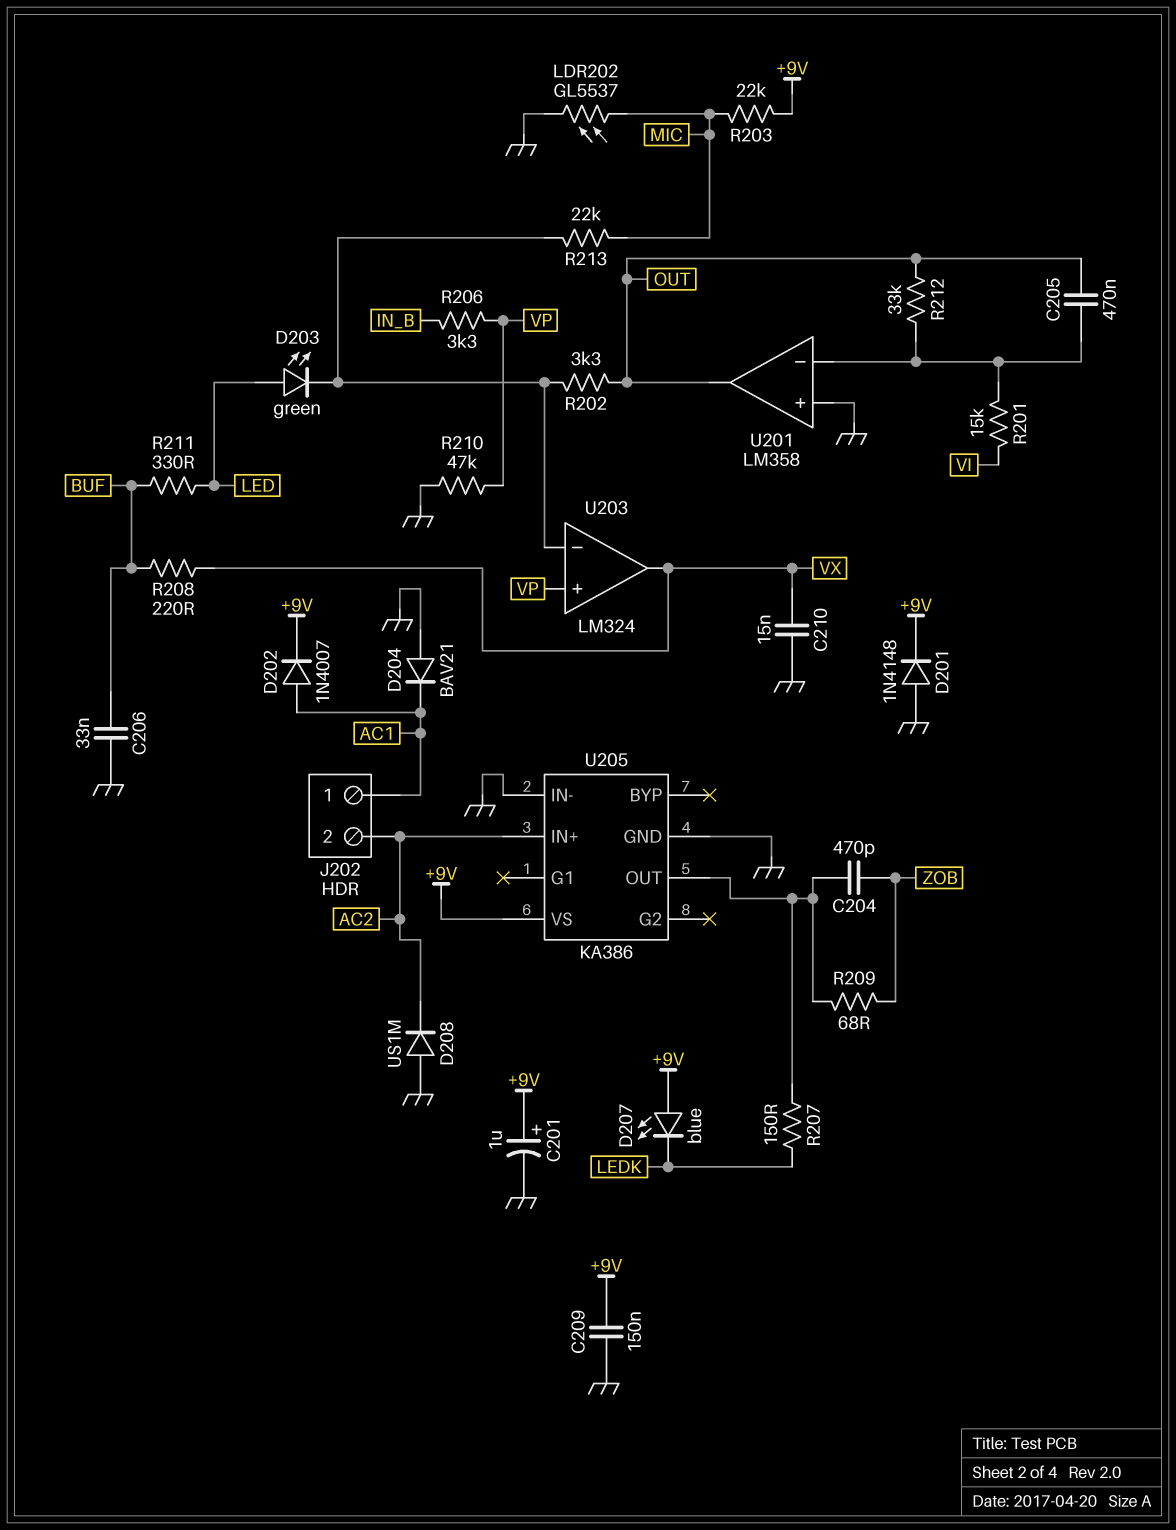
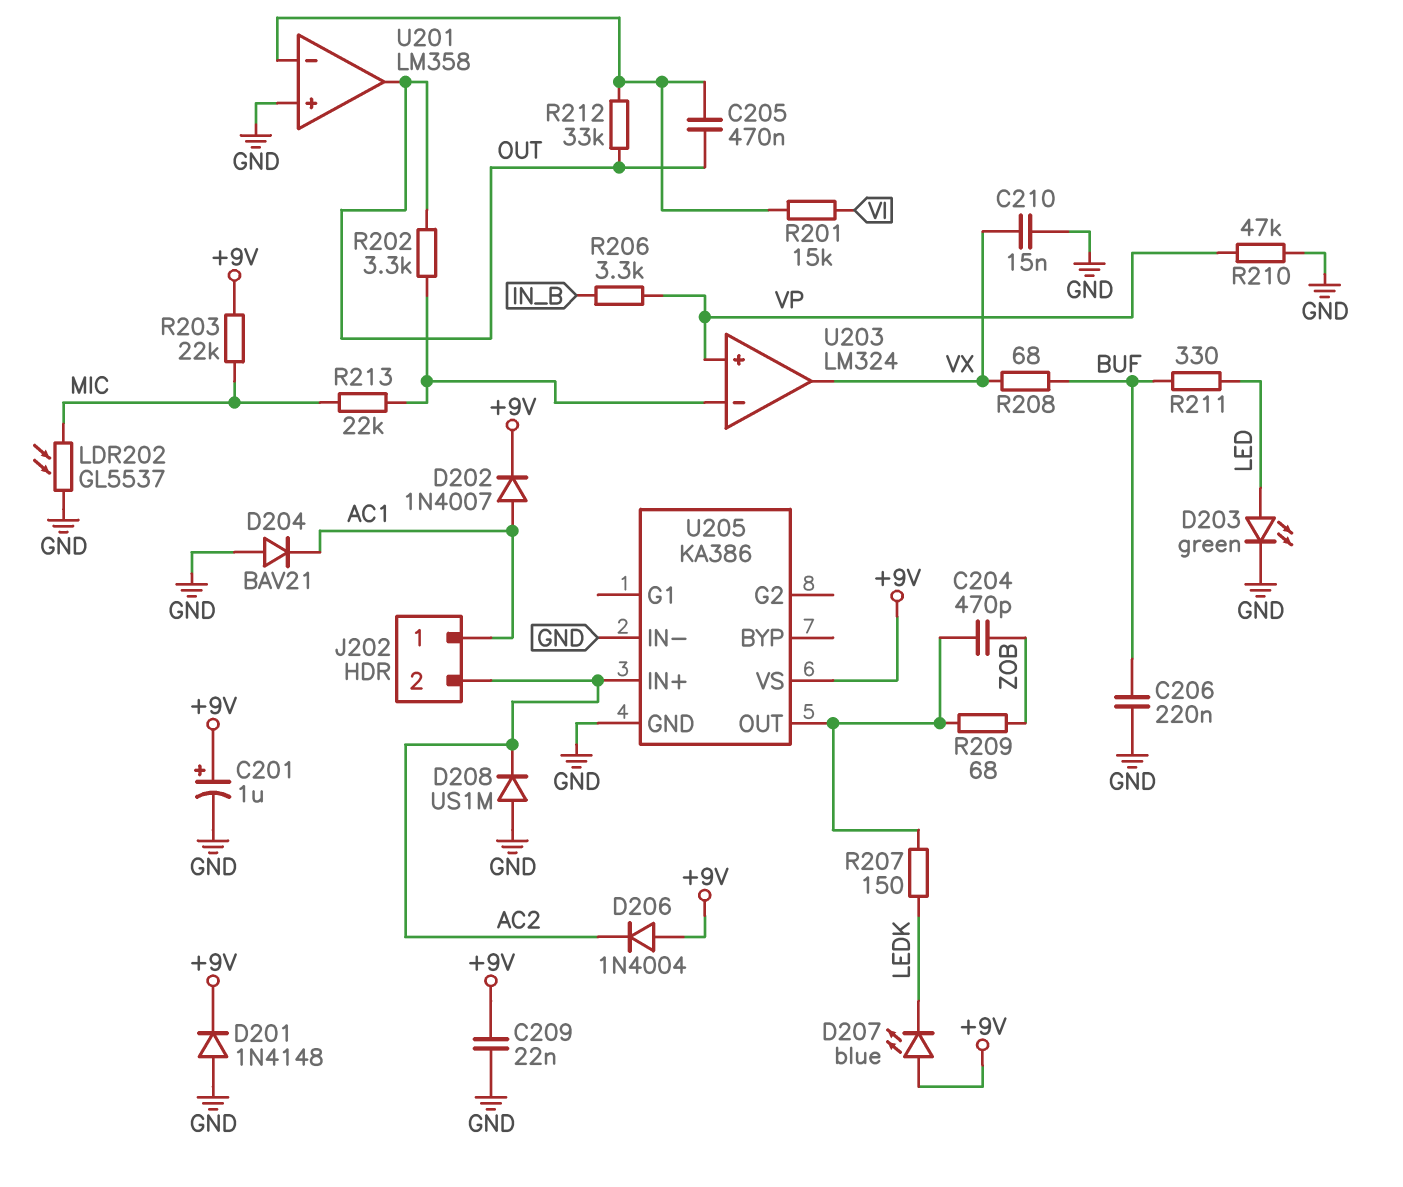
C206: 33nF (BUF, GND) -> 220nF (BUF, GND)
C209: 150nF (+9V, GND) -> 22nF (+9V, GND)
D203: LED green (A LED, K U203/in-) -> LED green (A LED, K GND)
D206: none -> diode 1N4004 (A +9V, K AC2)
R208: 220 (BUF, VX) -> 68 (BUF, VX)

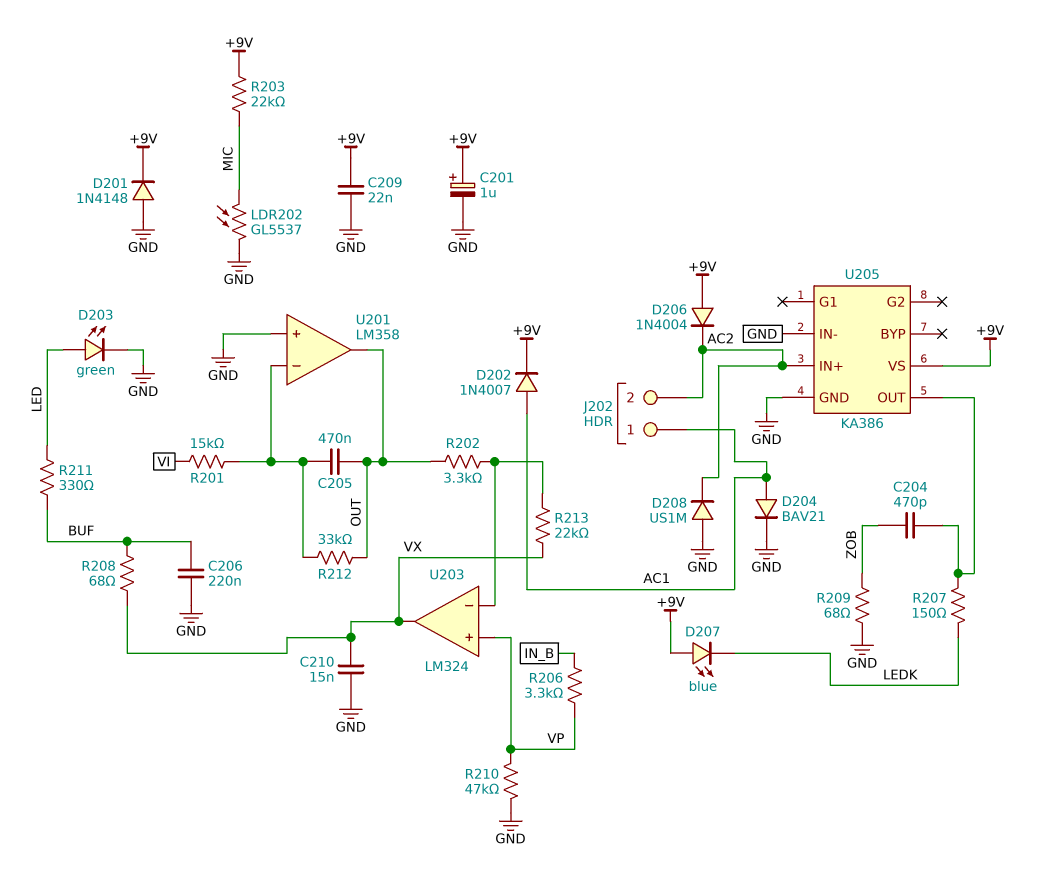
D204: diode BAV21 (A GND, K AC1) -> diode BAV21 (A AC1, K GND)
R209: 68 (U205/OUT, ZOB) -> 68 (GND, ZOB)
R213: 22k (MIC, U203/in-) -> 22k (U203/in-, VX)

